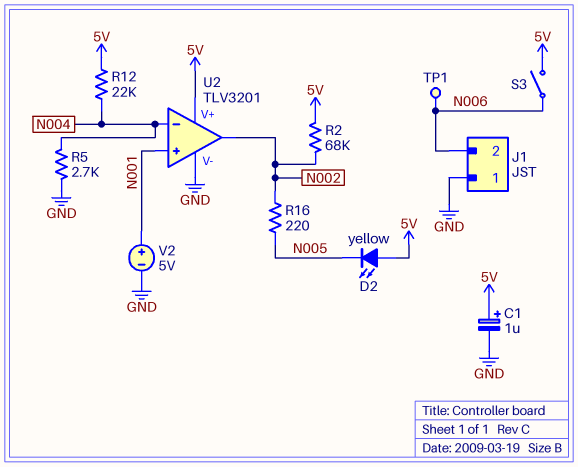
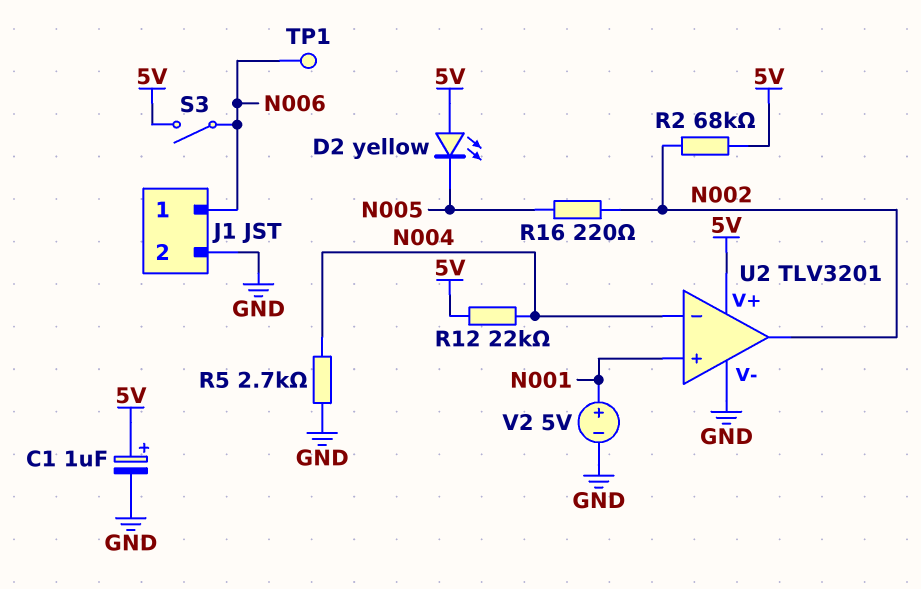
J1 pin 1: GND -> N006
J1 pin 2: N006 -> GND

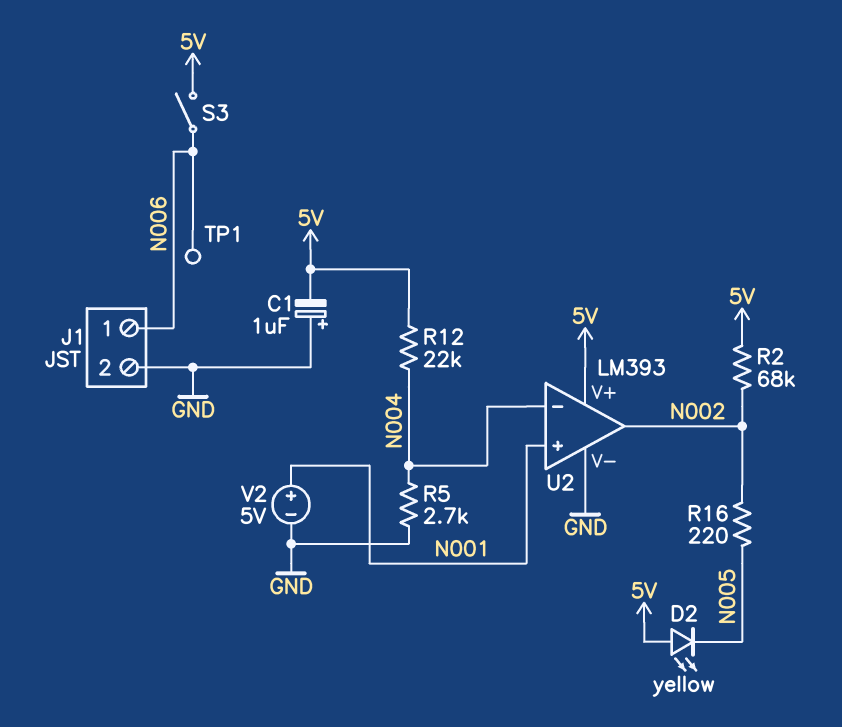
C1: 1uF (plus 5V, minus GND) -> 1uF (plus GND, minus 5V)
U2: TLV3201 -> LM393

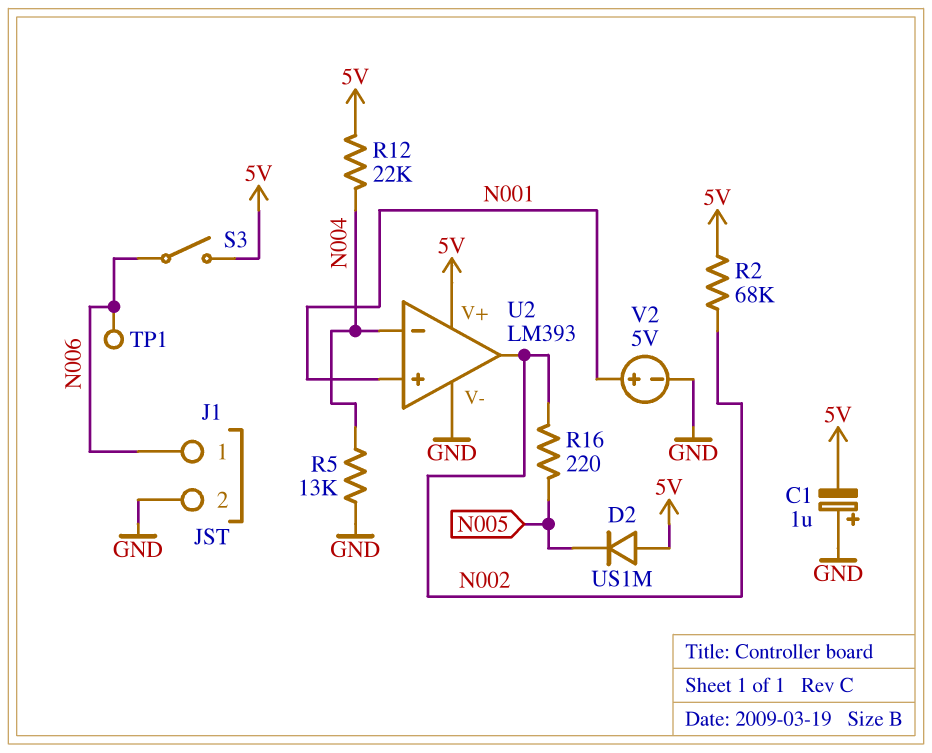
D2: LED yellow (A 5V, K N005) -> diode US1M (A 5V, K N005)
R5: 2.7k (GND, N004) -> 13k (GND, N004)

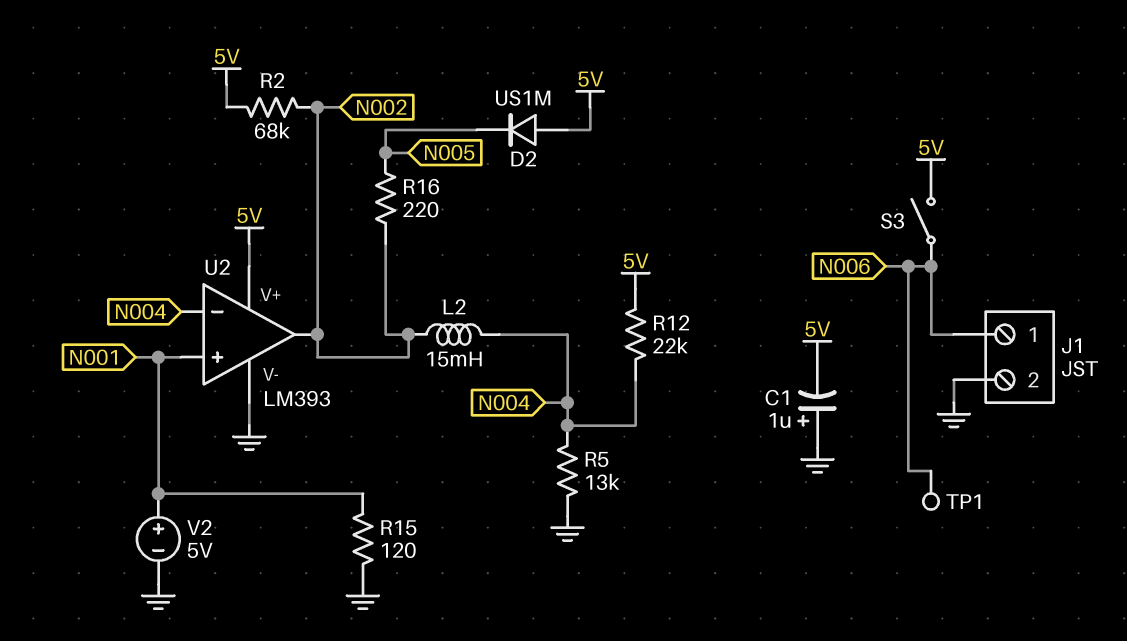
L2: none -> 15mH (N002, N004)
R15: none -> 120 (GND, N001)

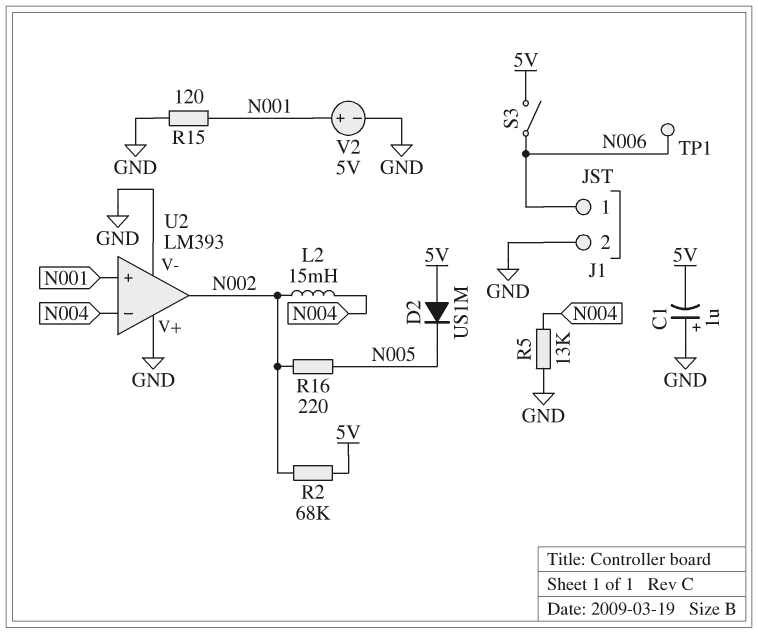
R12: 22k (5V, N004) -> none
U2 pin V+: 5V -> GND

